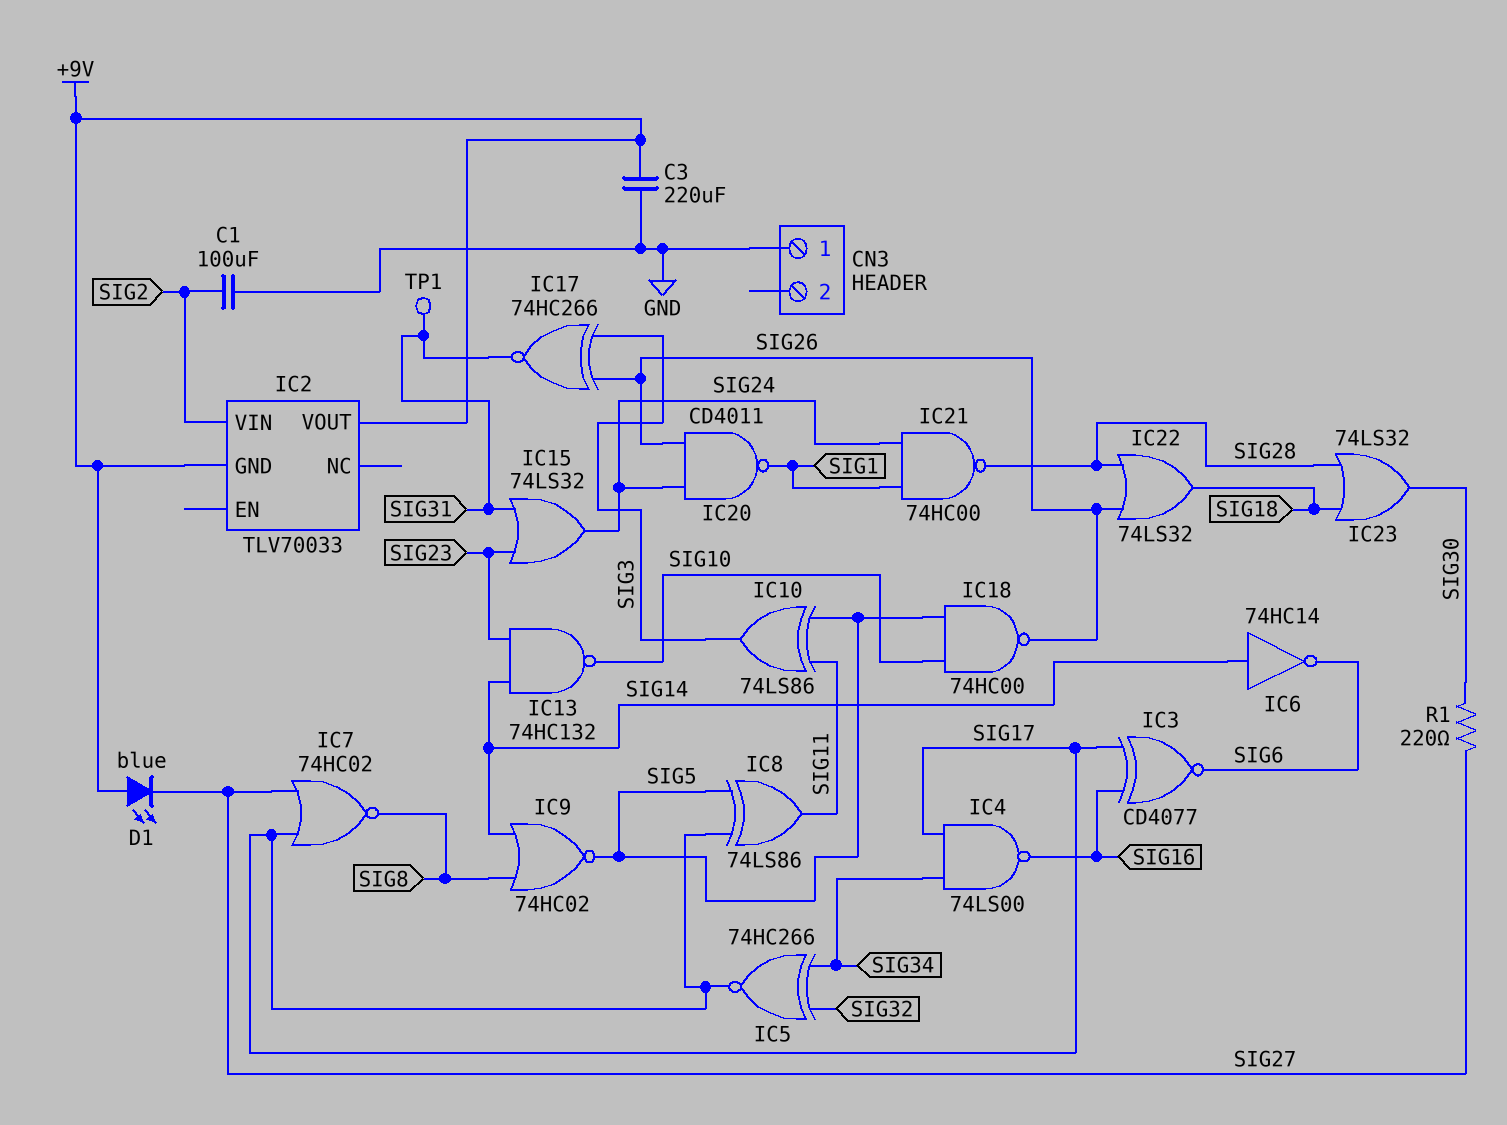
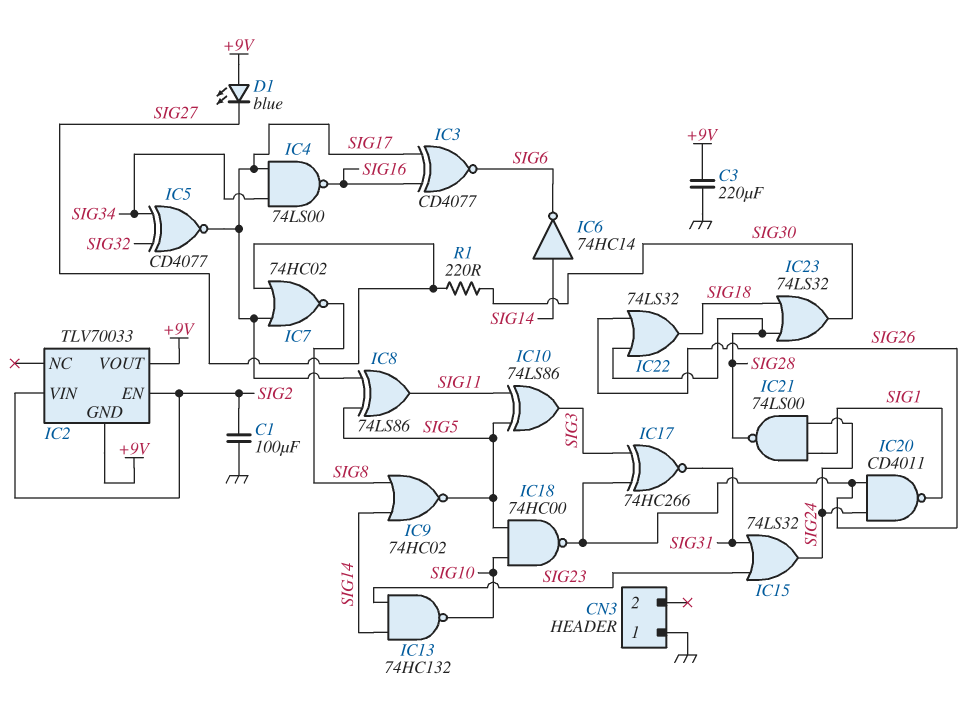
IC2 pin EN: none -> SIG2
IC5: XNOR 74HC266 (in SIG32, in SIG34, out SIG17) -> XNOR CD4077 (in SIG32, in SIG34, out SIG17)
IC21: NAND 74HC00 (in SIG1, in SIG24, out SIG28) -> NAND 74LS00 (in SIG1, in SIG24, out SIG28)
TP1: test point (SIG31) -> none

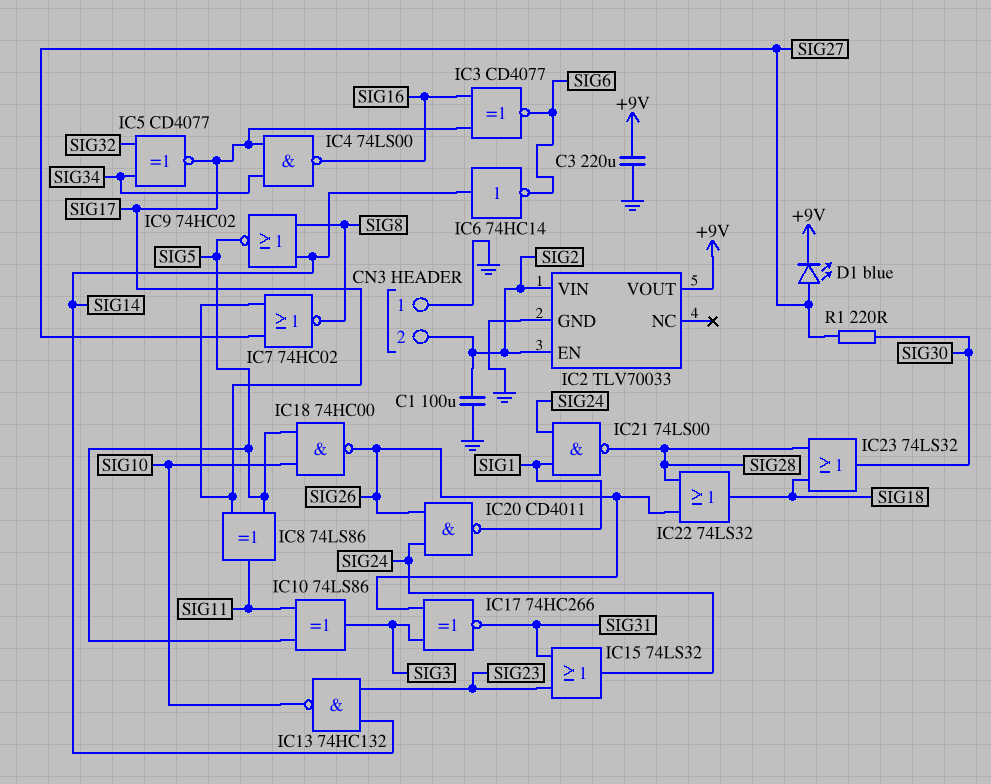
CN3 pin 2: none -> SIG2
D1: LED blue (A +9V, K SIG27) -> LED blue (A SIG27, K +9V)
IC2 pin GND: +9V -> GND

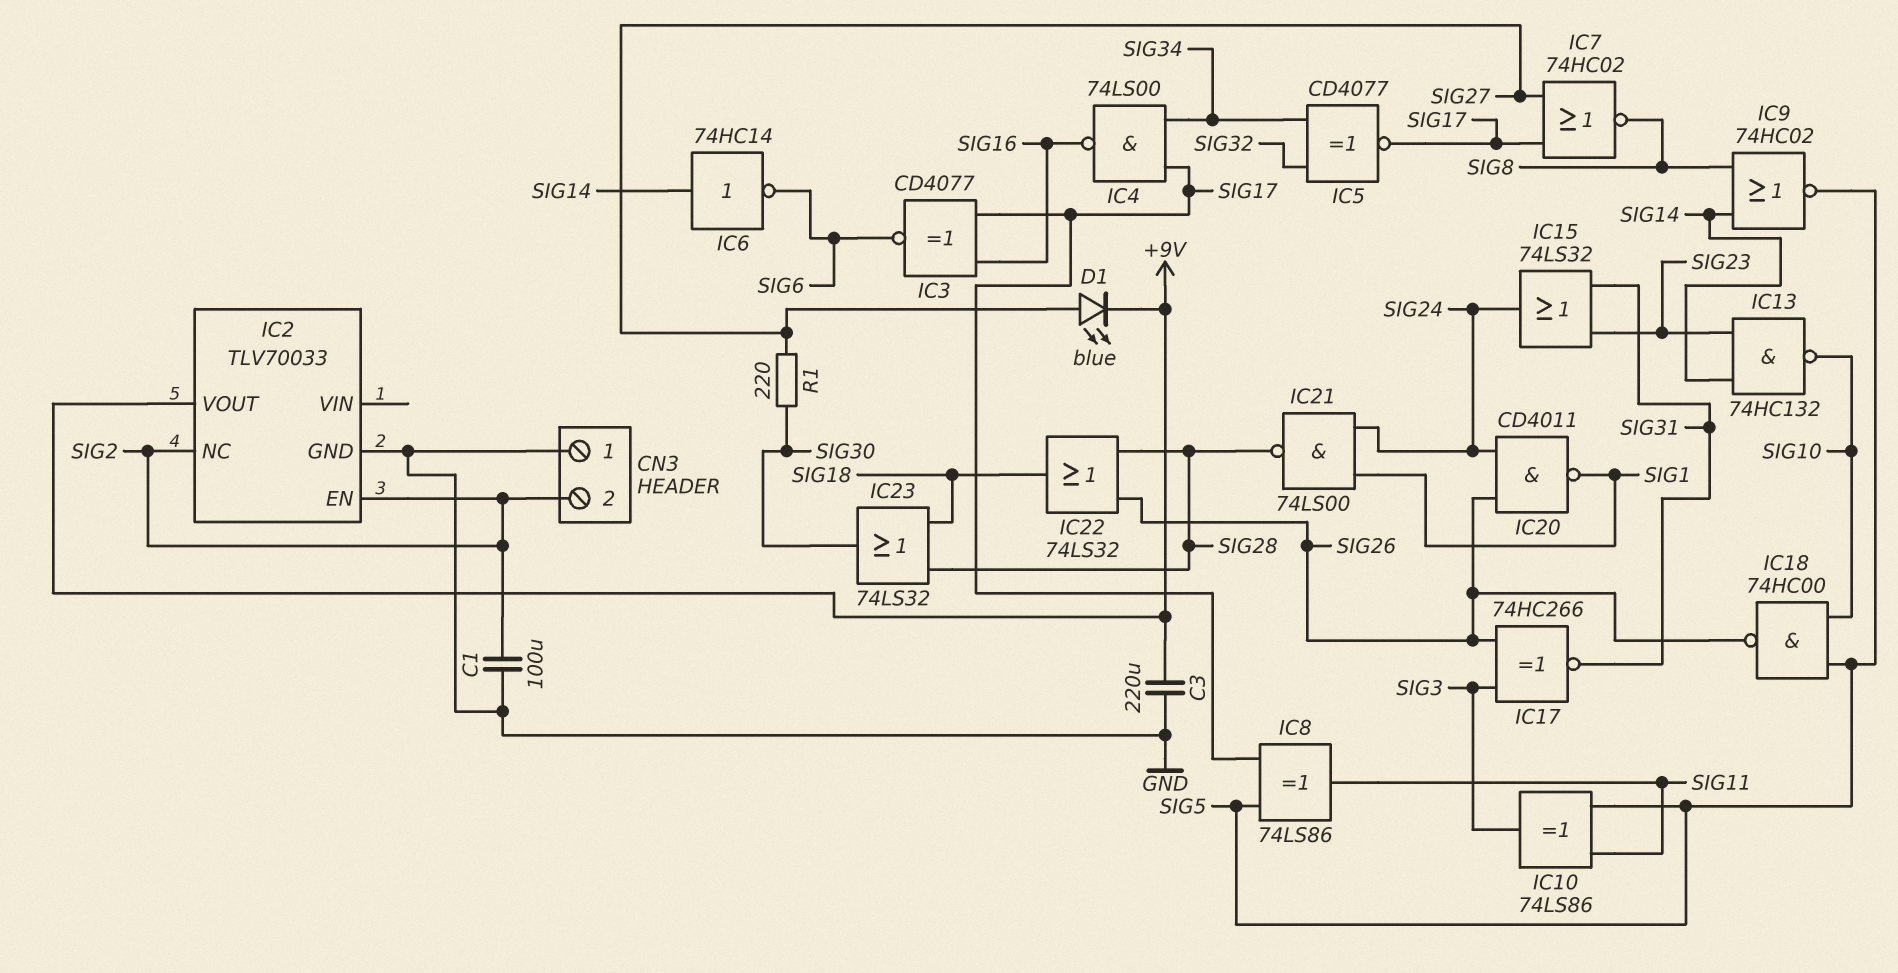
IC2 pin NC: none -> SIG2
IC2 pin VIN: SIG2 -> none

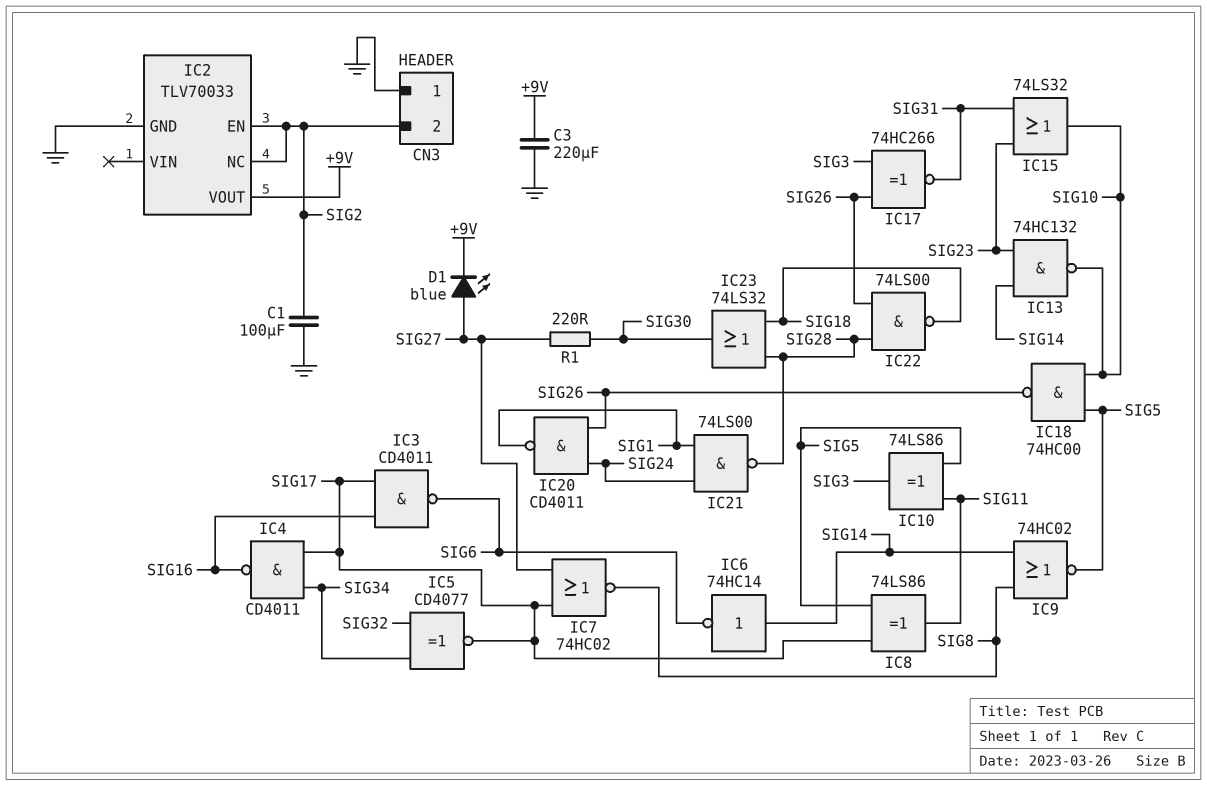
IC3: XNOR CD4077 (in SIG16, in SIG17, out SIG6) -> NAND CD4011 (in SIG16, in SIG17, out SIG6)
IC4: NAND 74LS00 (in SIG17, in SIG34, out SIG16) -> NAND CD4011 (in SIG17, in SIG34, out SIG16)
IC15: OR 74LS32 (in SIG23, in SIG31, out SIG24) -> OR 74LS32 (in SIG23, in SIG31, out SIG10)
IC22: OR 74LS32 (in SIG26, in SIG28, out SIG18) -> NAND 74LS00 (in SIG26, in SIG28, out SIG18)

